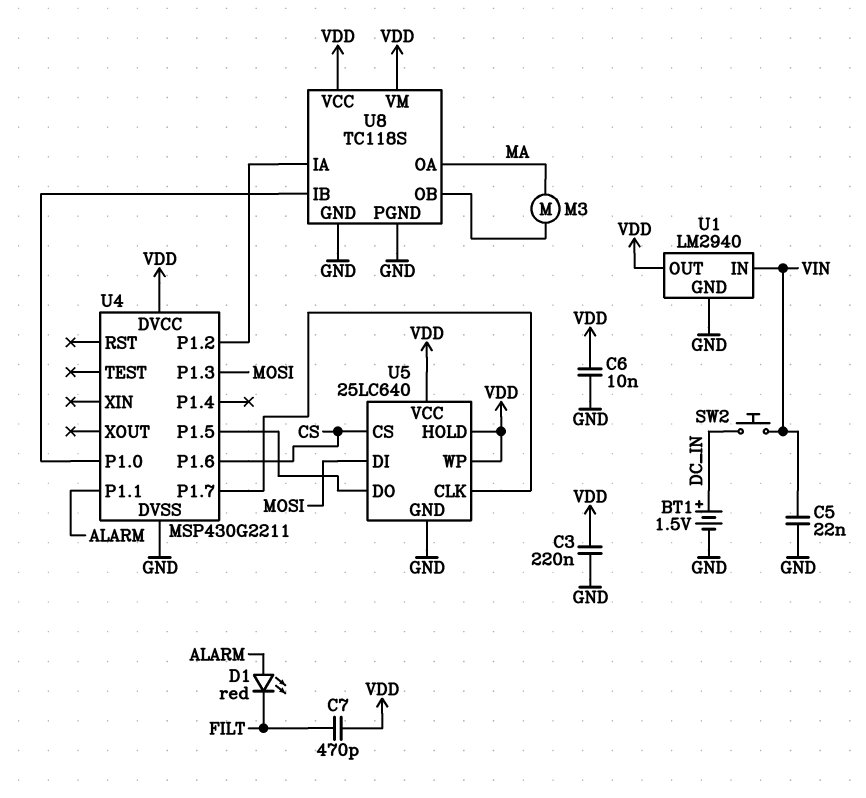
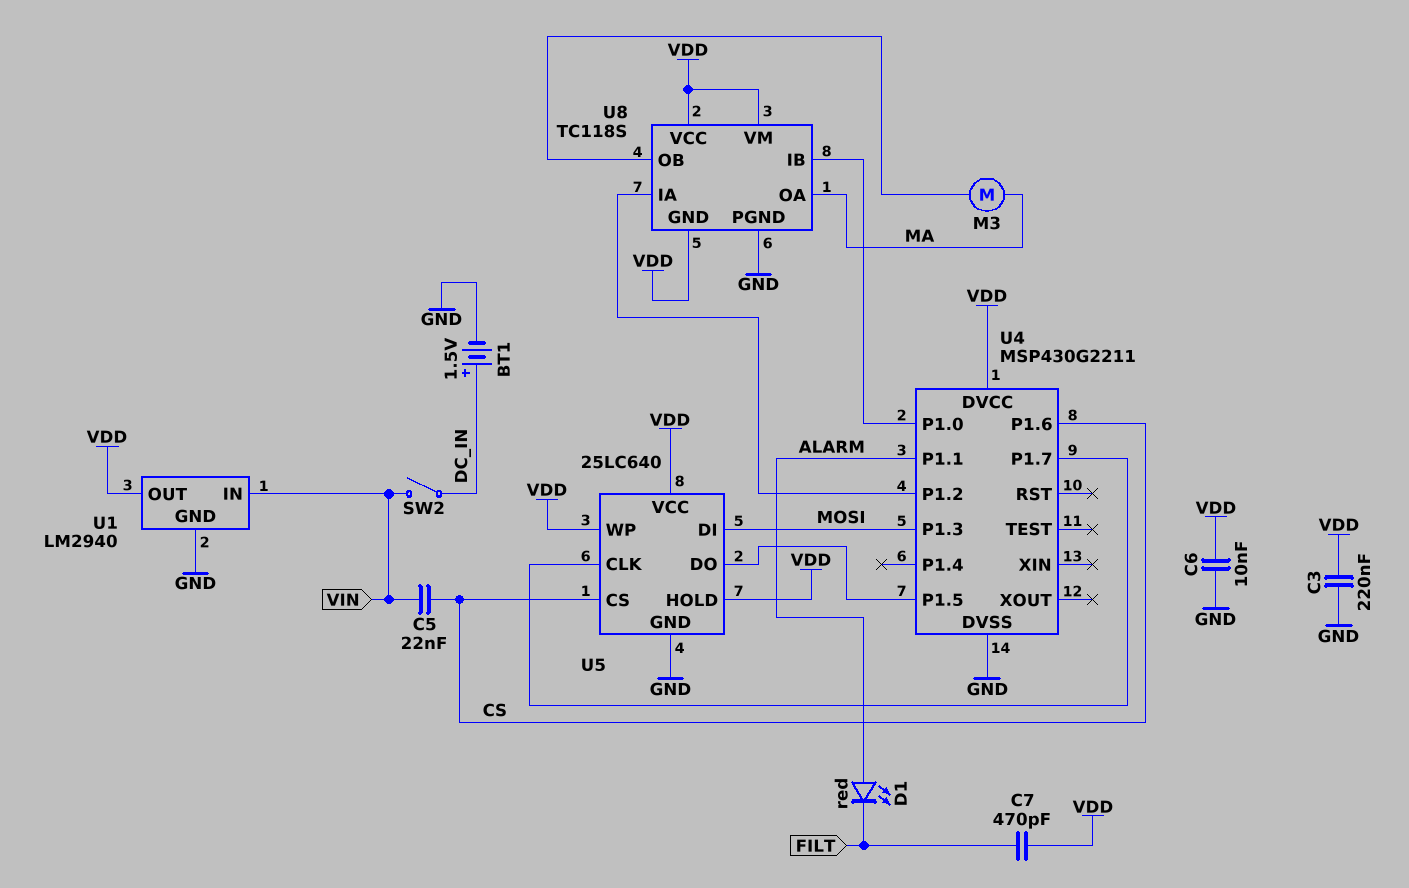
C5: 22nF (GND, VIN) -> 22nF (CS, VIN)
SW2: button (DC_IN, VIN) -> switch (DC_IN, VIN)
U8 pin GND: GND -> VDD

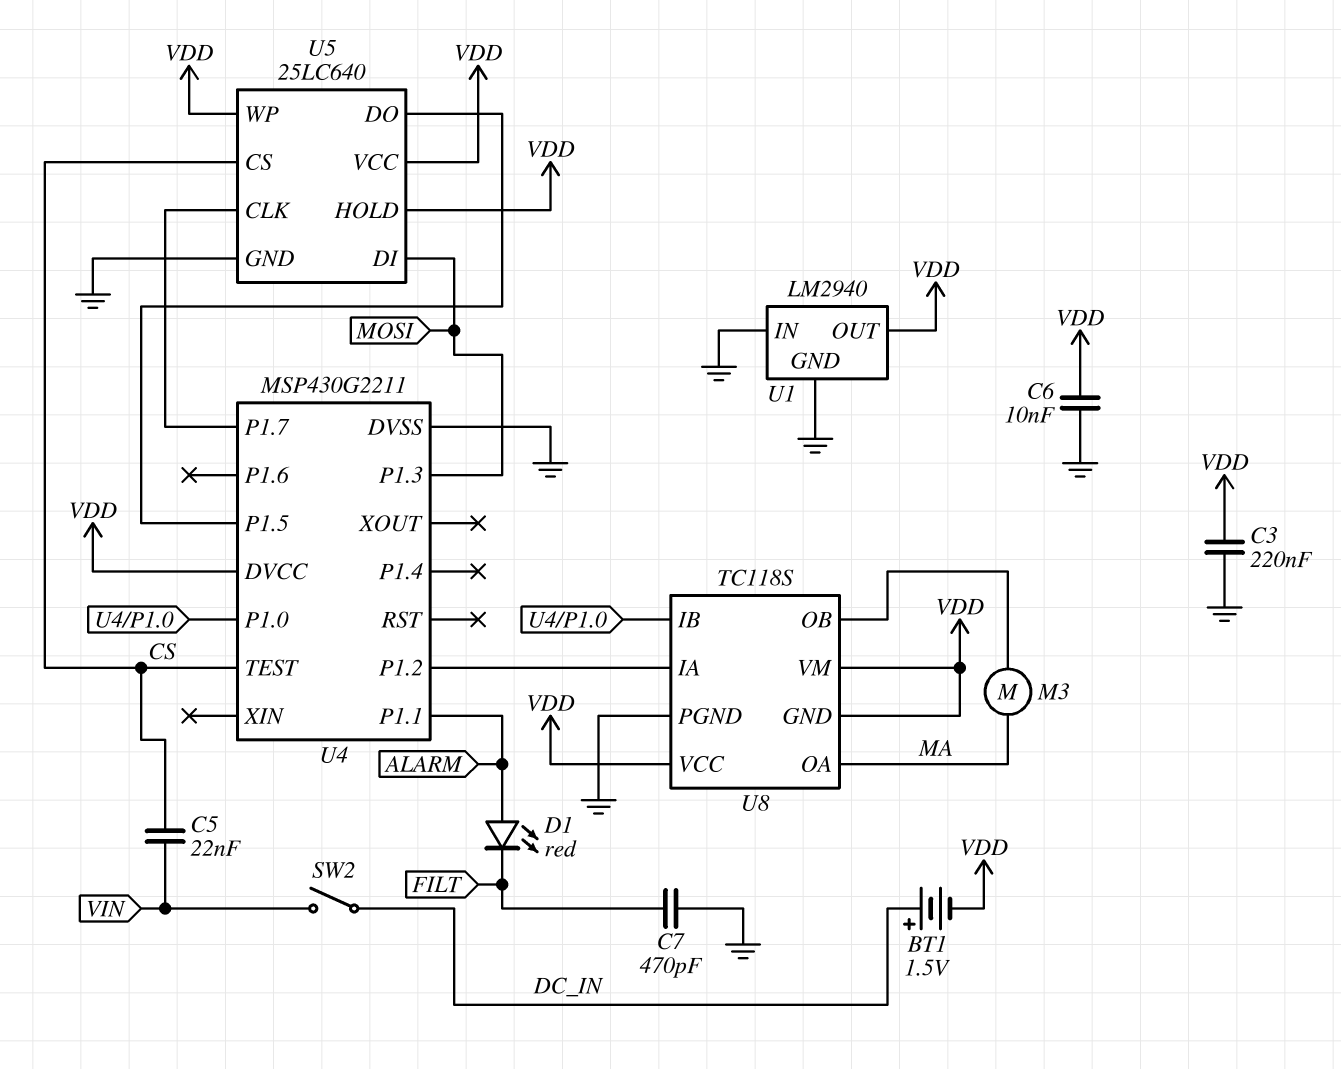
BT1: 1.5V (plus DC_IN, minus GND) -> 1.5V (plus DC_IN, minus VDD)
C7: 470pF (FILT, VDD) -> 470pF (FILT, GND)
U1 pin IN: VIN -> GND
U4 pin P1.6: CS -> none
U4 pin TEST: none -> CS

